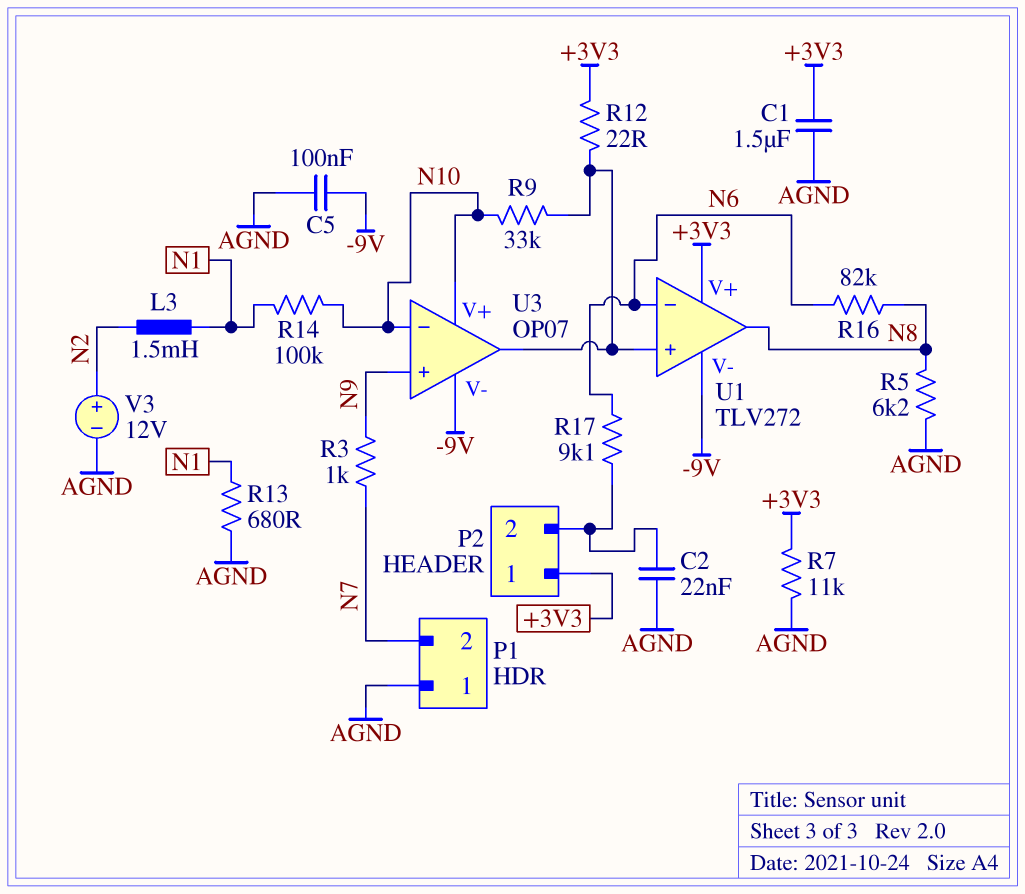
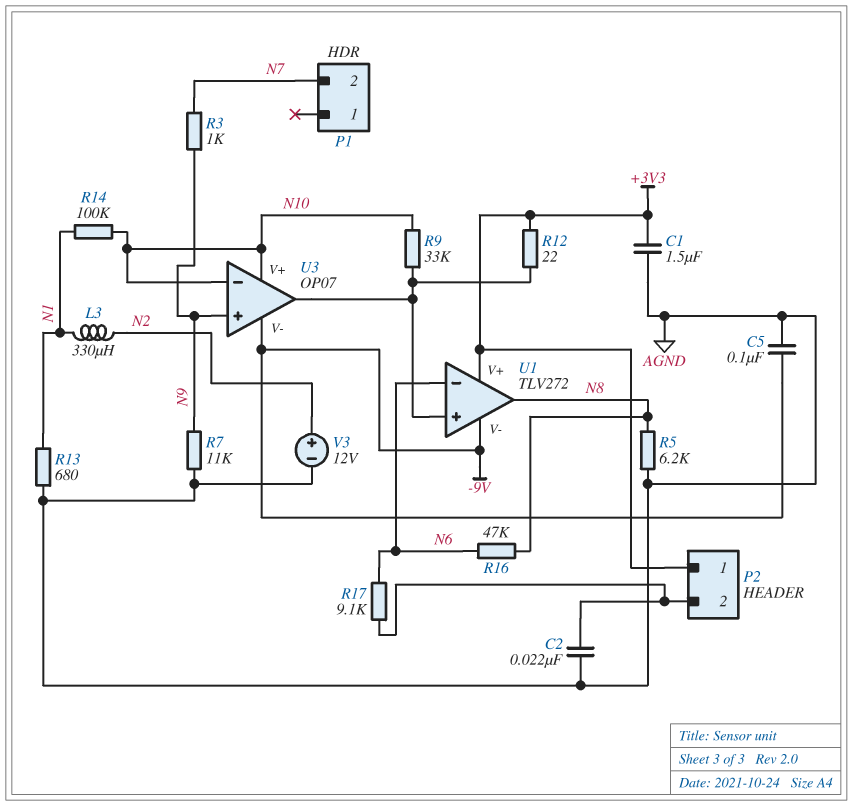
L3: 1.5mH (N1, N2) -> 330uH (N1, N2)
P1 pin 1: AGND -> none
R7: 11k (+3V3, AGND) -> 11k (AGND, N9)
R16: 82k (N6, N8) -> 47k (N6, N8)

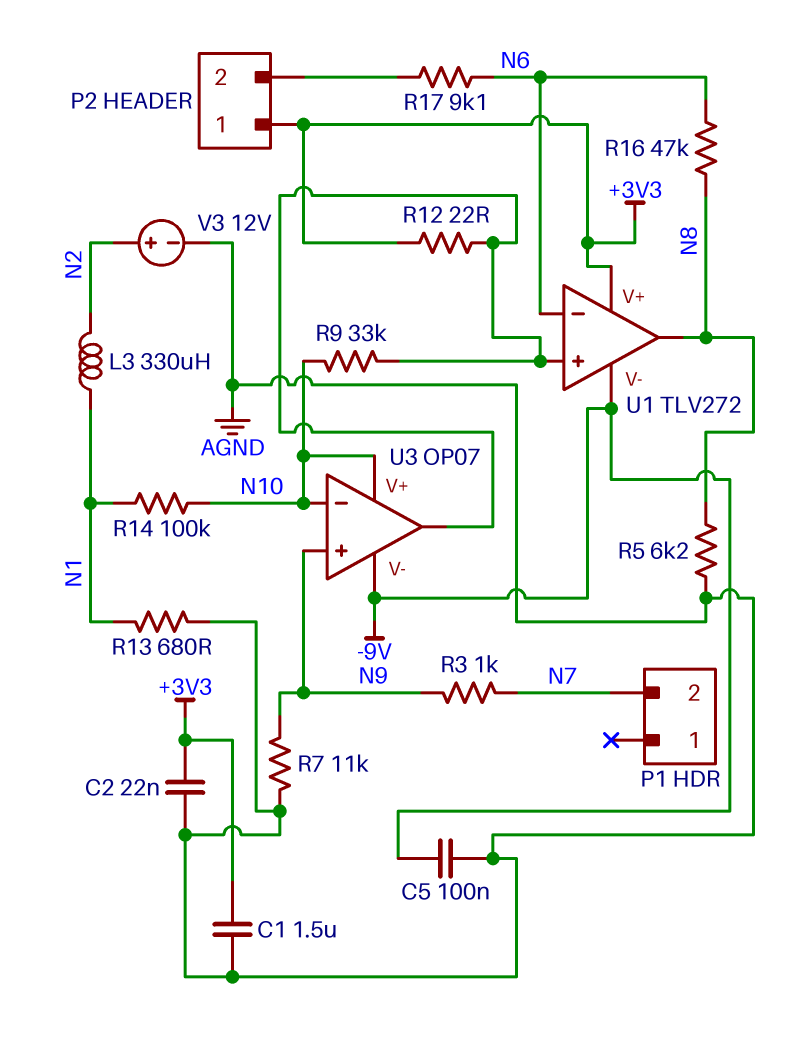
C2: 22nF (AGND, P2/2) -> 22nF (+3V3, AGND)

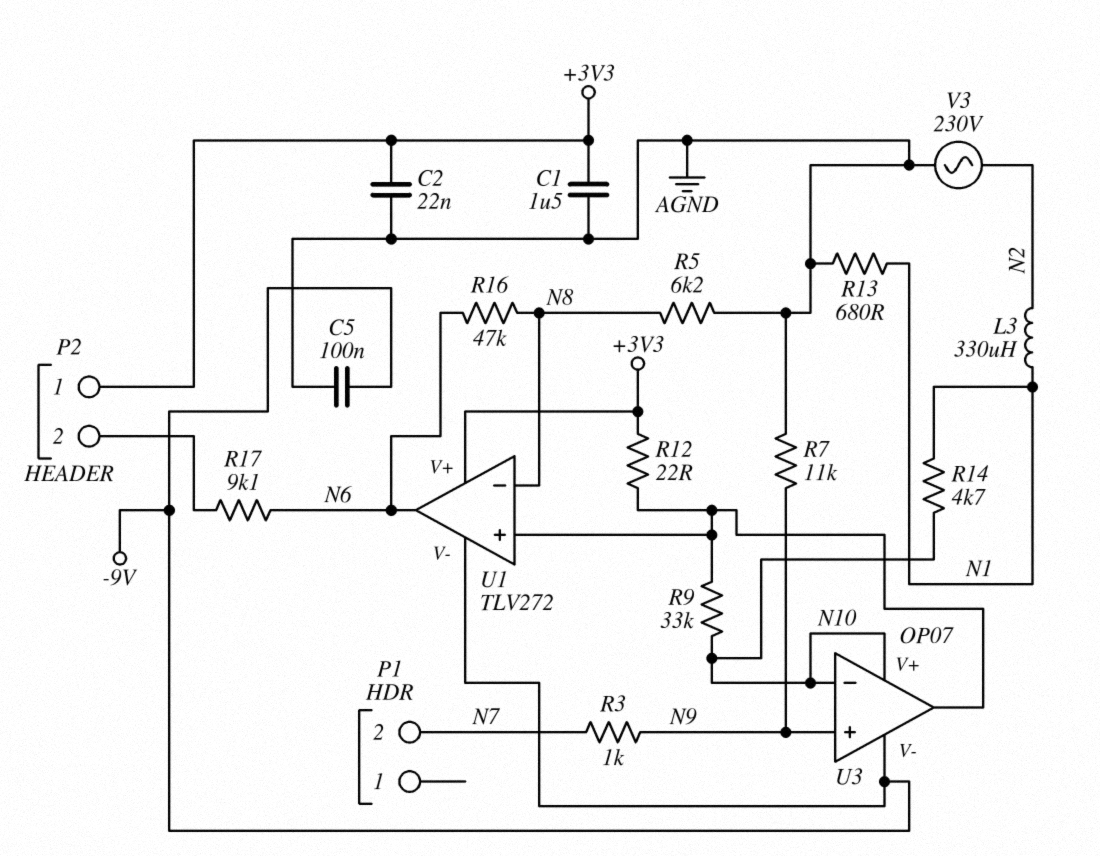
R14: 100k (N1, N10) -> 4.7k (N1, N10)
U1 pin in-: N6 -> N8
U1 pin out: N8 -> N6
V3: 12V (plus N2, minus AGND) -> AC 230V (AGND, N2)

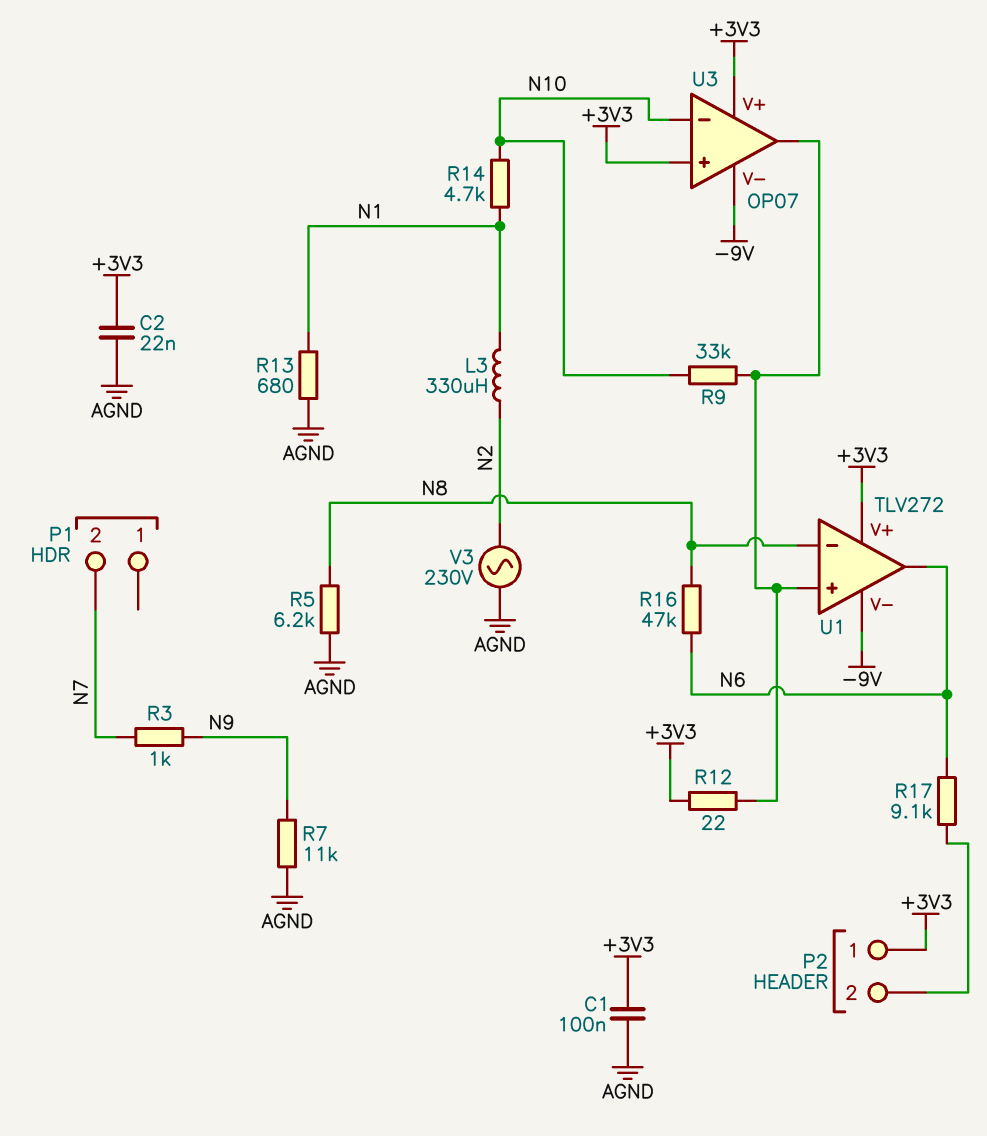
C1: 1.5uF (+3V3, AGND) -> 100nF (+3V3, AGND)
C5: 100nF (-9V, AGND) -> none
U3 pin V+: N10 -> +3V3
U3 pin in+: N9 -> +3V3

